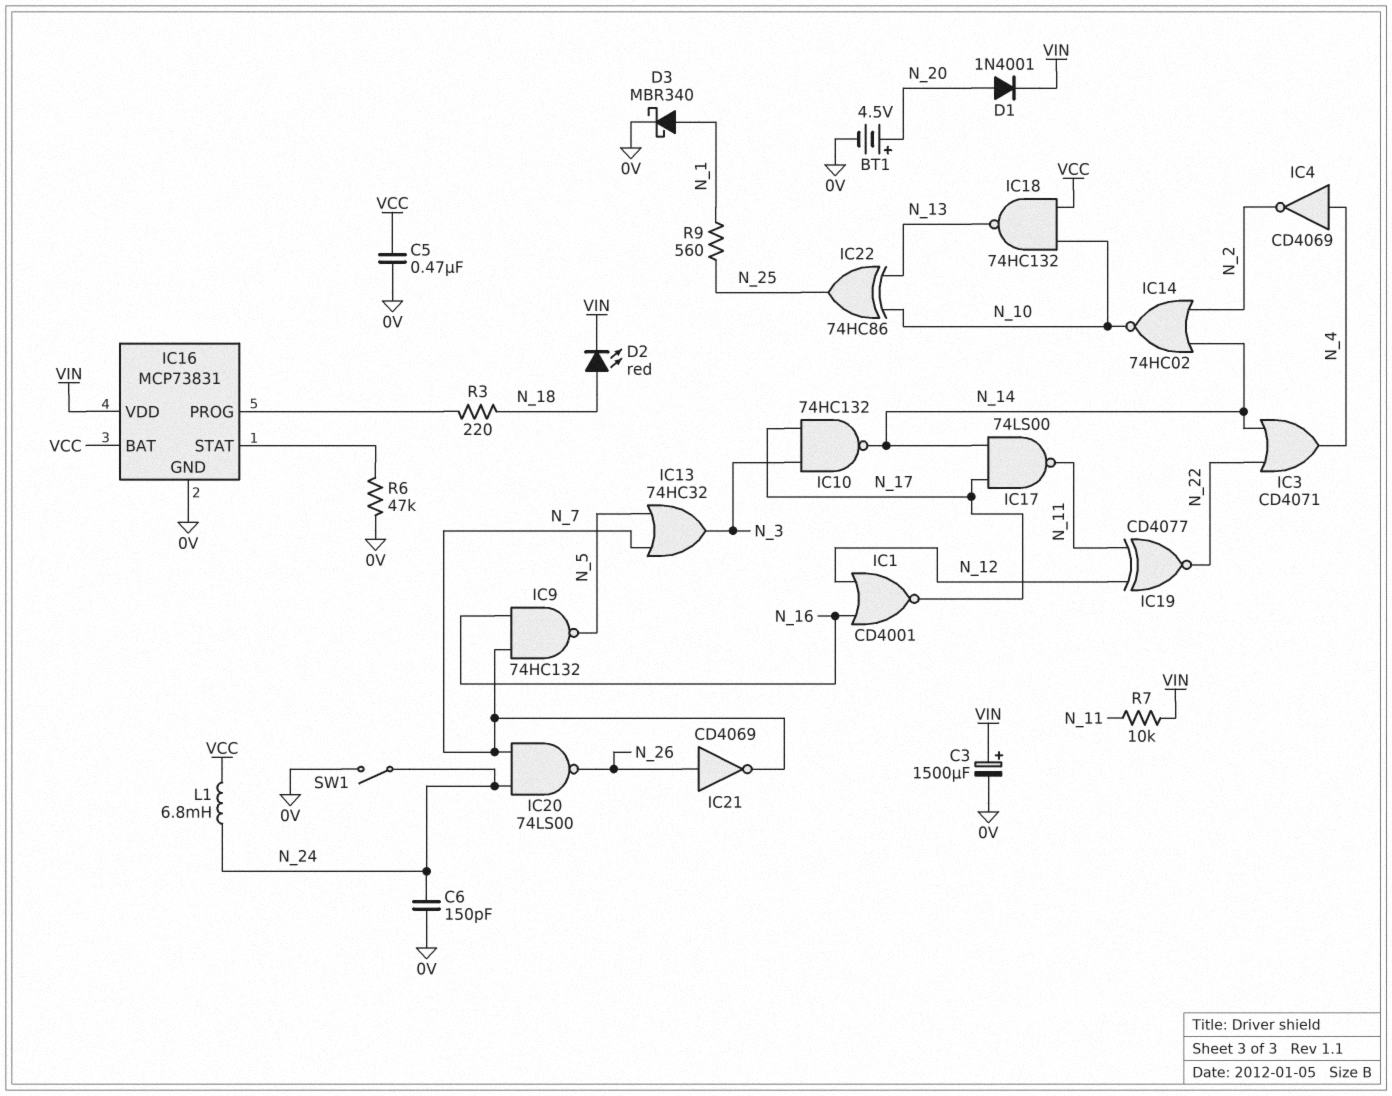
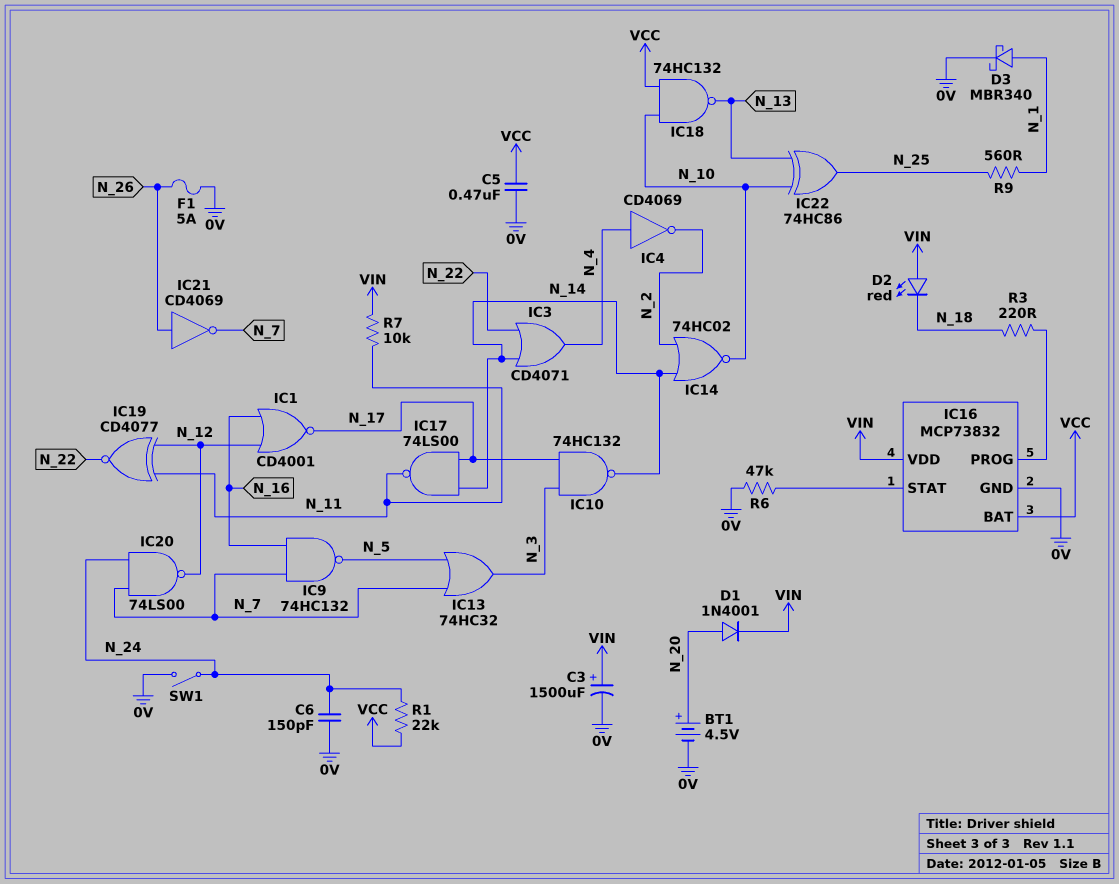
D2: LED red (A N_18, K VIN) -> LED red (A VIN, K N_18)
F1: none -> 5A (0V, N_26)
IC16: MCP73831 -> MCP73832
IC20: NAND 74LS00 (in N_7, in N_24, out N_26) -> NAND 74LS00 (in N_7, in N_24, out N_12)
L1: 6.8mH (N_24, VCC) -> none
R1: none -> 22k (N_24, VCC)

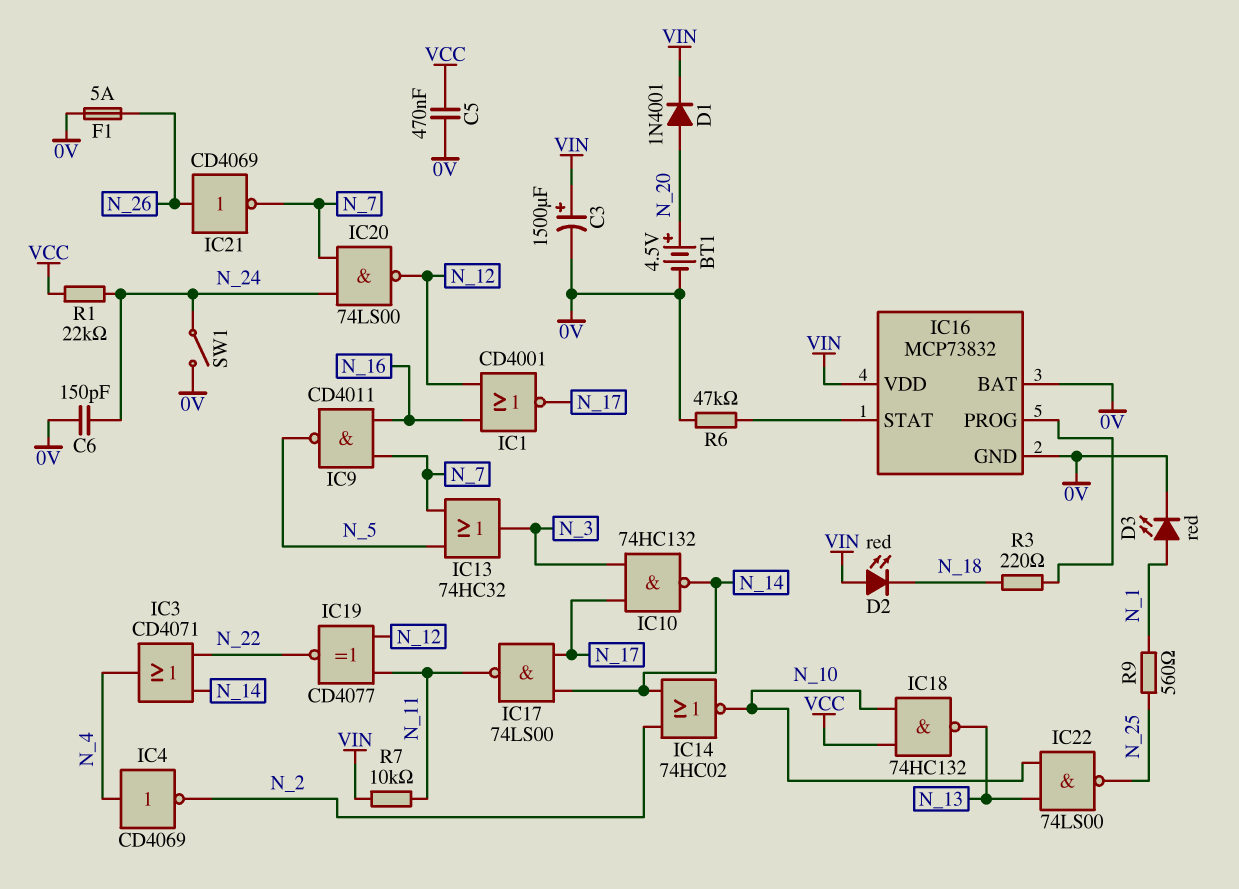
D3: schottky MBR340 (A N_1, K 0V) -> LED red (A N_1, K 0V)
IC9: NAND 74HC132 (in N_7, in N_16, out N_5) -> NAND CD4011 (in N_7, in N_16, out N_5)
IC16 pin BAT: VCC -> 0V
IC22: XOR 74HC86 (in N_10, in N_13, out N_25) -> NAND 74LS00 (in N_10, in N_13, out N_25)

